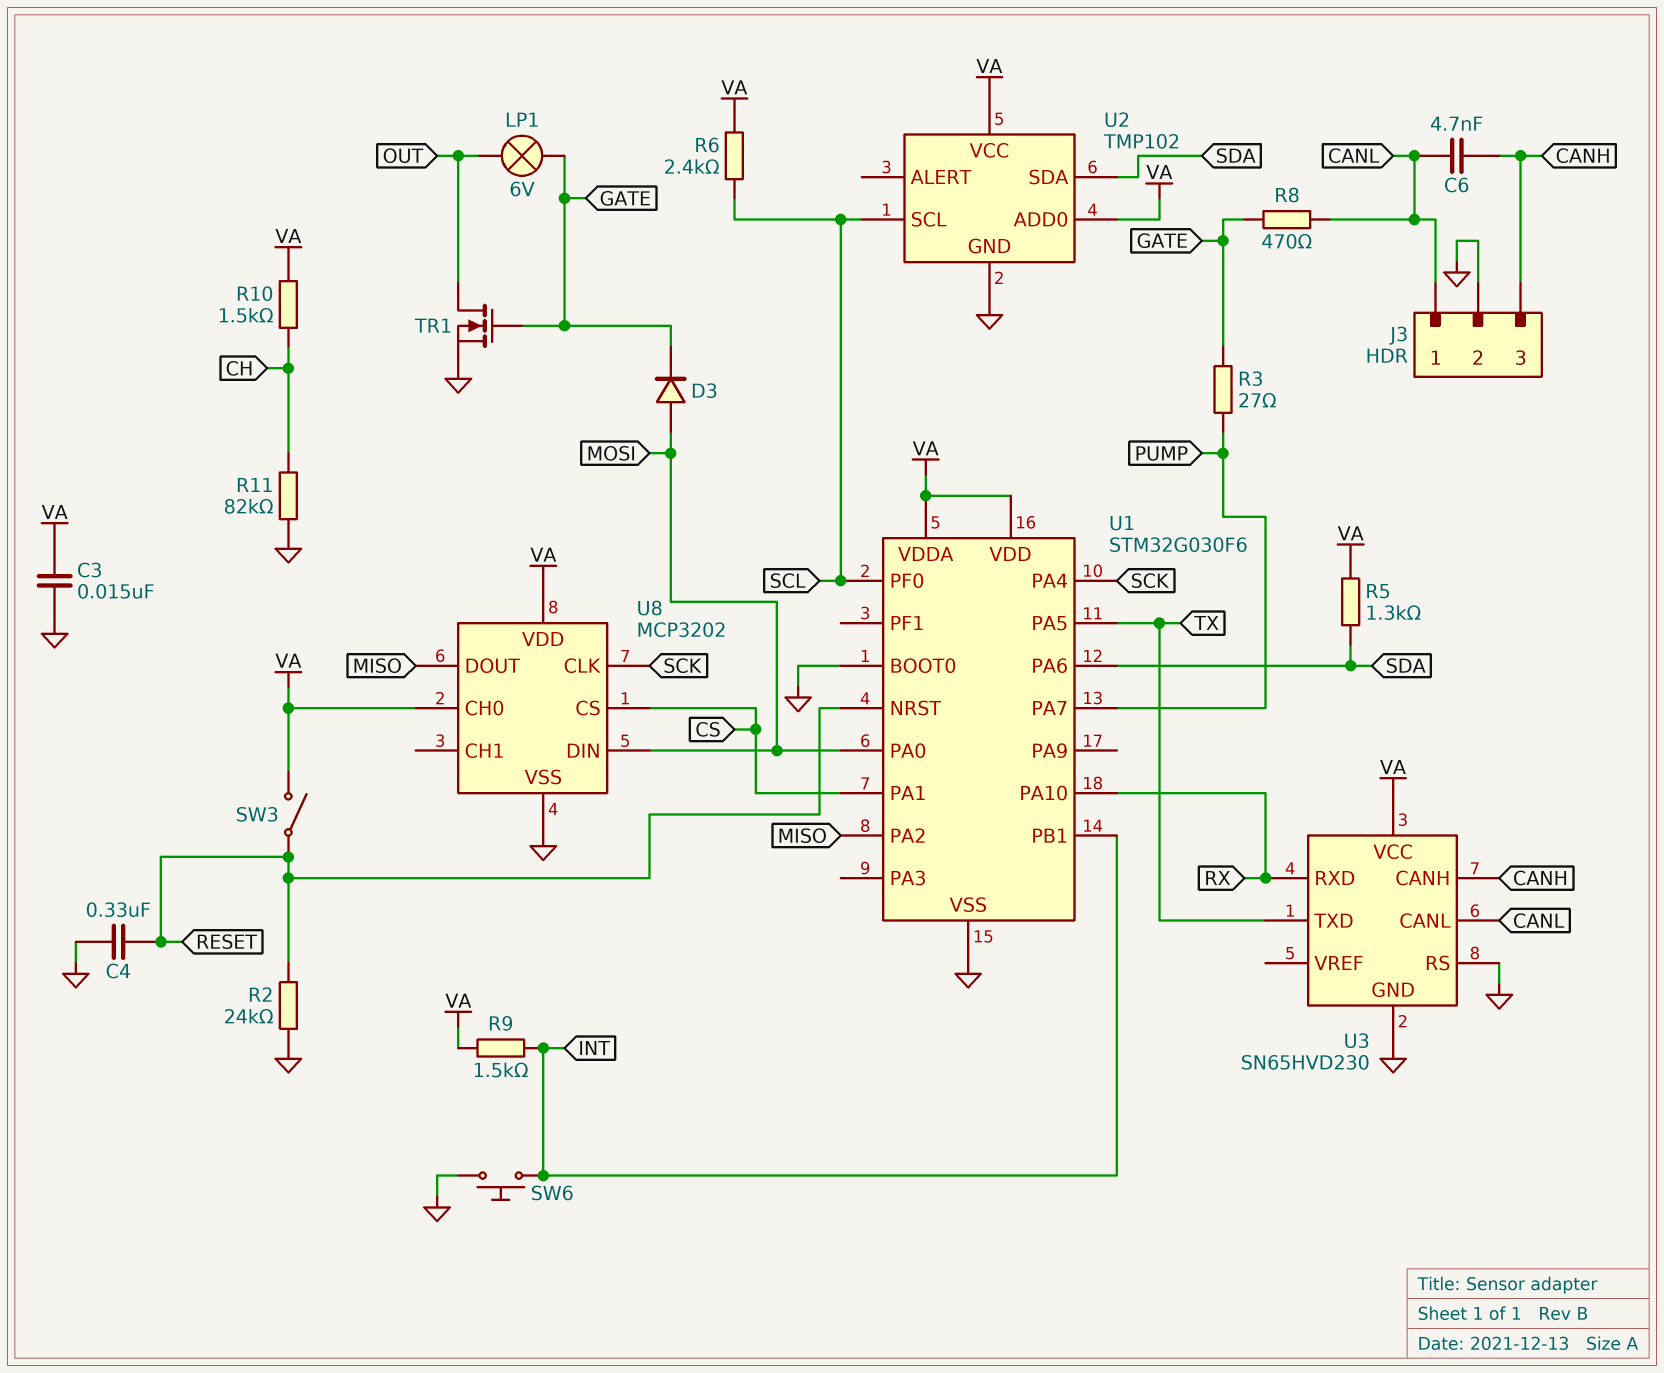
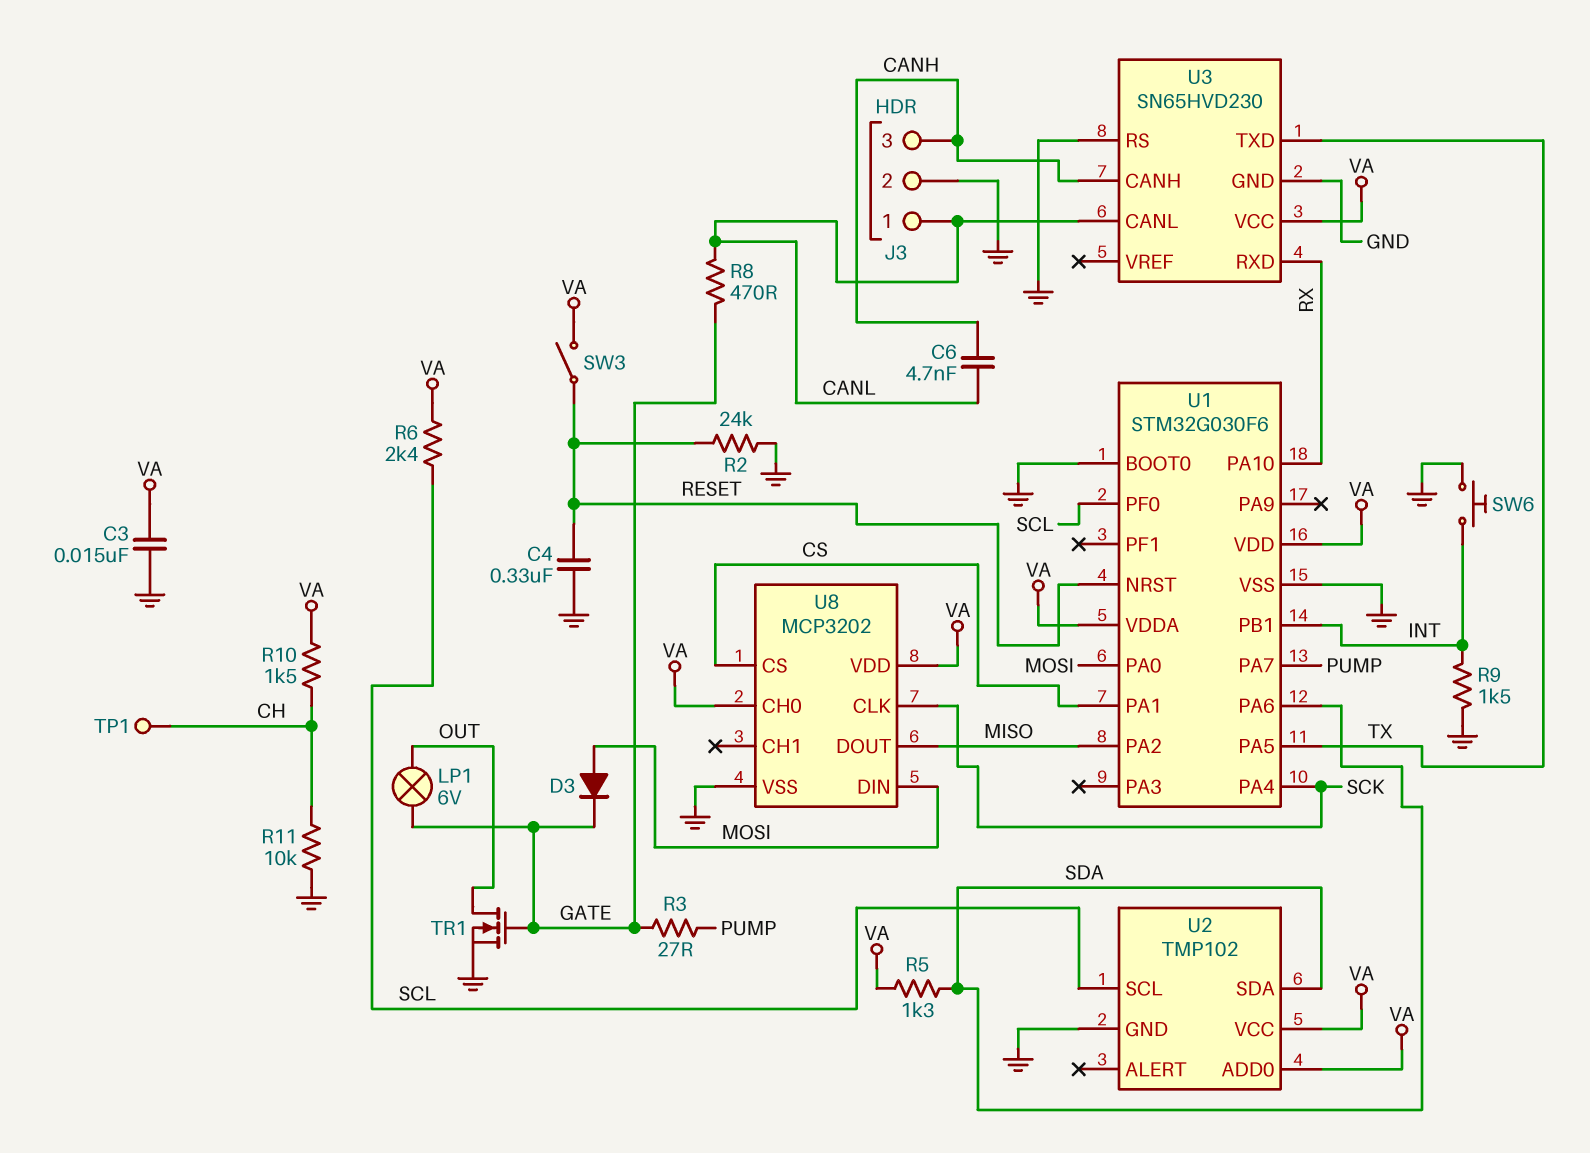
R9: 1.5k (INT, VA) -> 1.5k (GND, INT)
R11: 82k (CH, GND) -> 10k (CH, GND)
TP1: none -> test point (CH)

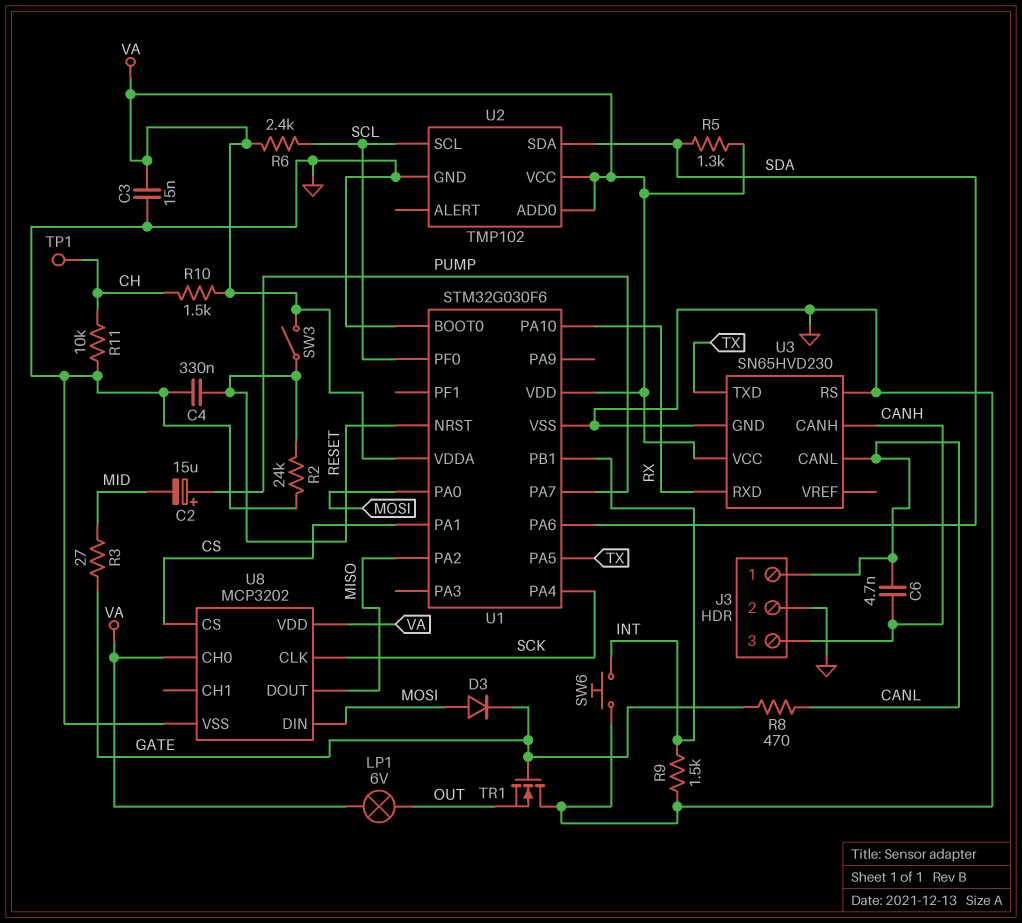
C2: none -> 15uF (plus PUMP, minus MID)
LP1: lamp 6V (GATE, OUT) -> lamp 6V (OUT, VA)
R3: 27 (GATE, PUMP) -> 27 (GATE, MID)
TR1: NMOS (G GATE, D OUT, S GND) -> NMOS (G GATE, D GND, S OUT)

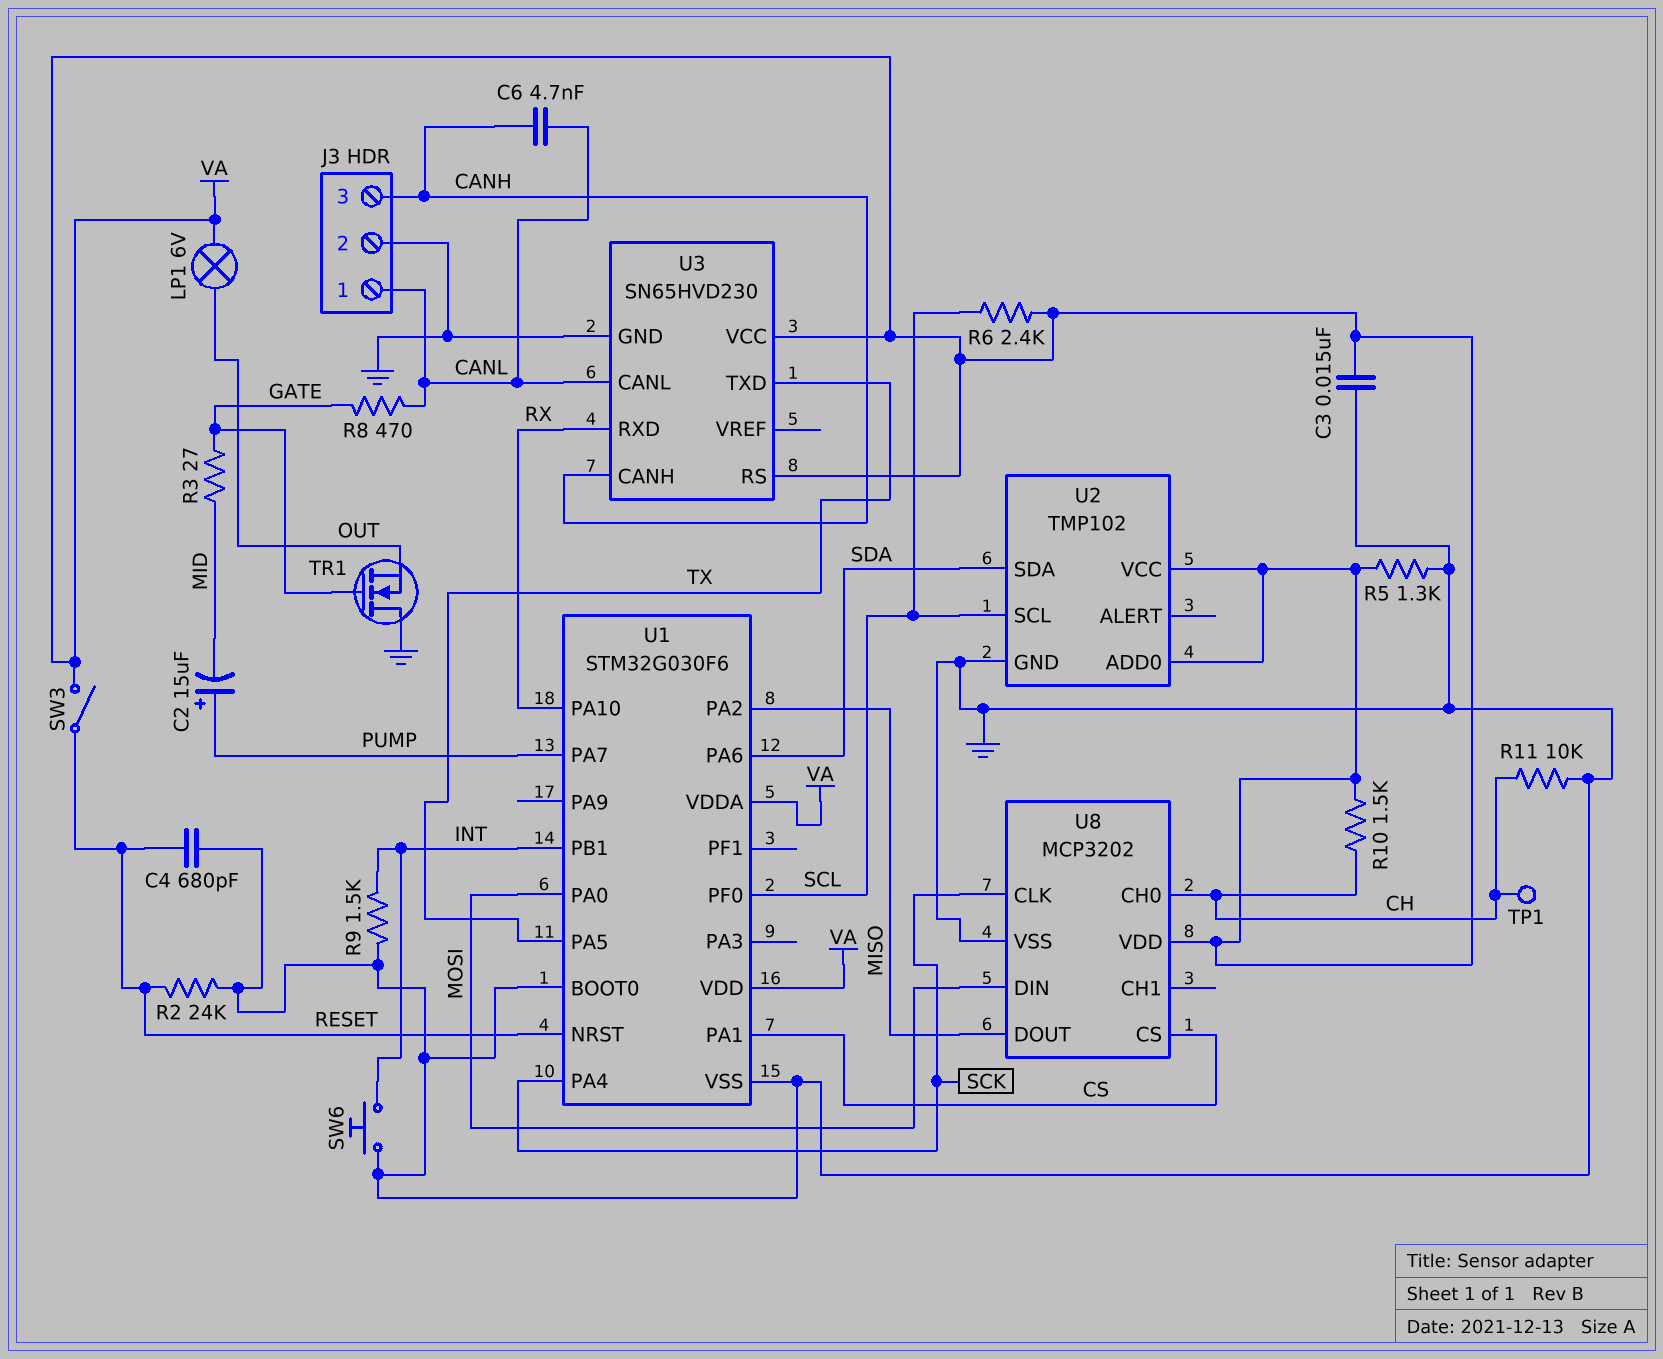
C4: 330nF (GND, RESET) -> 680pF (GND, RESET)
D3: diode (A MOSI, K GATE) -> none
R5: 1.3k (SDA, VA) -> 1.3k (GND, VA)
U3 pin RS: GND -> VA
U8 pin CH0: VA -> CH

